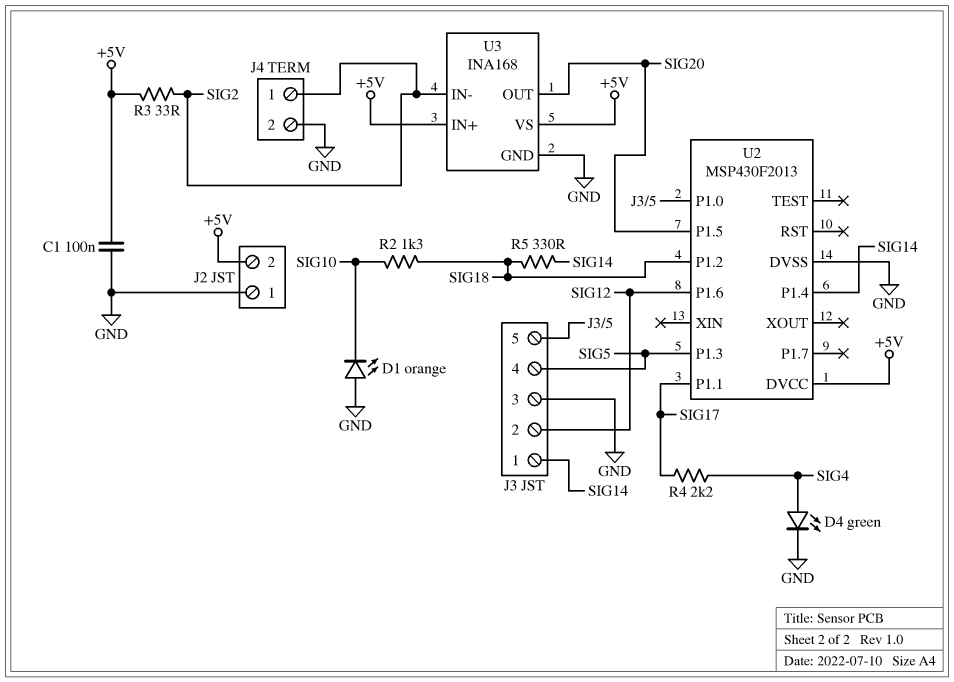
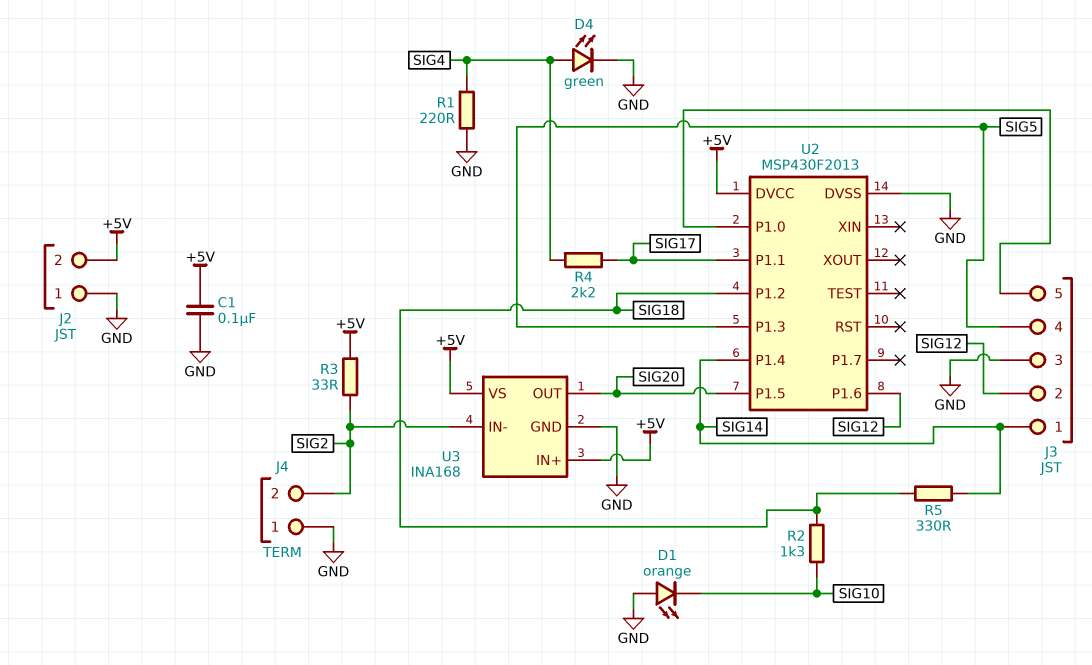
J4 pin 1: SIG2 -> GND
J4 pin 2: GND -> SIG2
R1: none -> 220 (GND, SIG4)

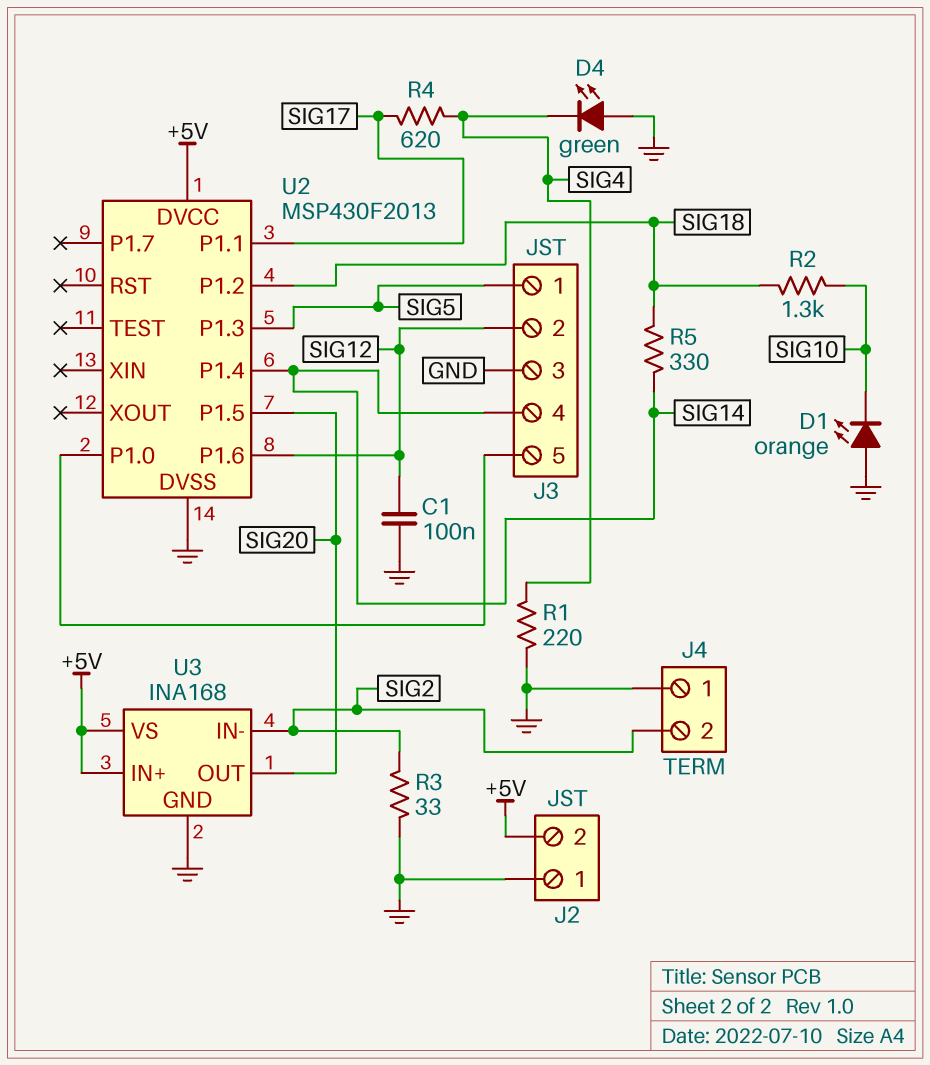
C1: 100nF (+5V, GND) -> 100nF (GND, SIG12)
D4: LED green (A SIG4, K GND) -> LED green (A GND, K SIG4)
J3 pin 1: SIG14 -> SIG5
J3 pin 4: SIG5 -> SIG14
R3: 33 (+5V, SIG2) -> 33 (GND, SIG2)
R4: 2.2k (SIG4, SIG17) -> 620 (SIG4, SIG17)

